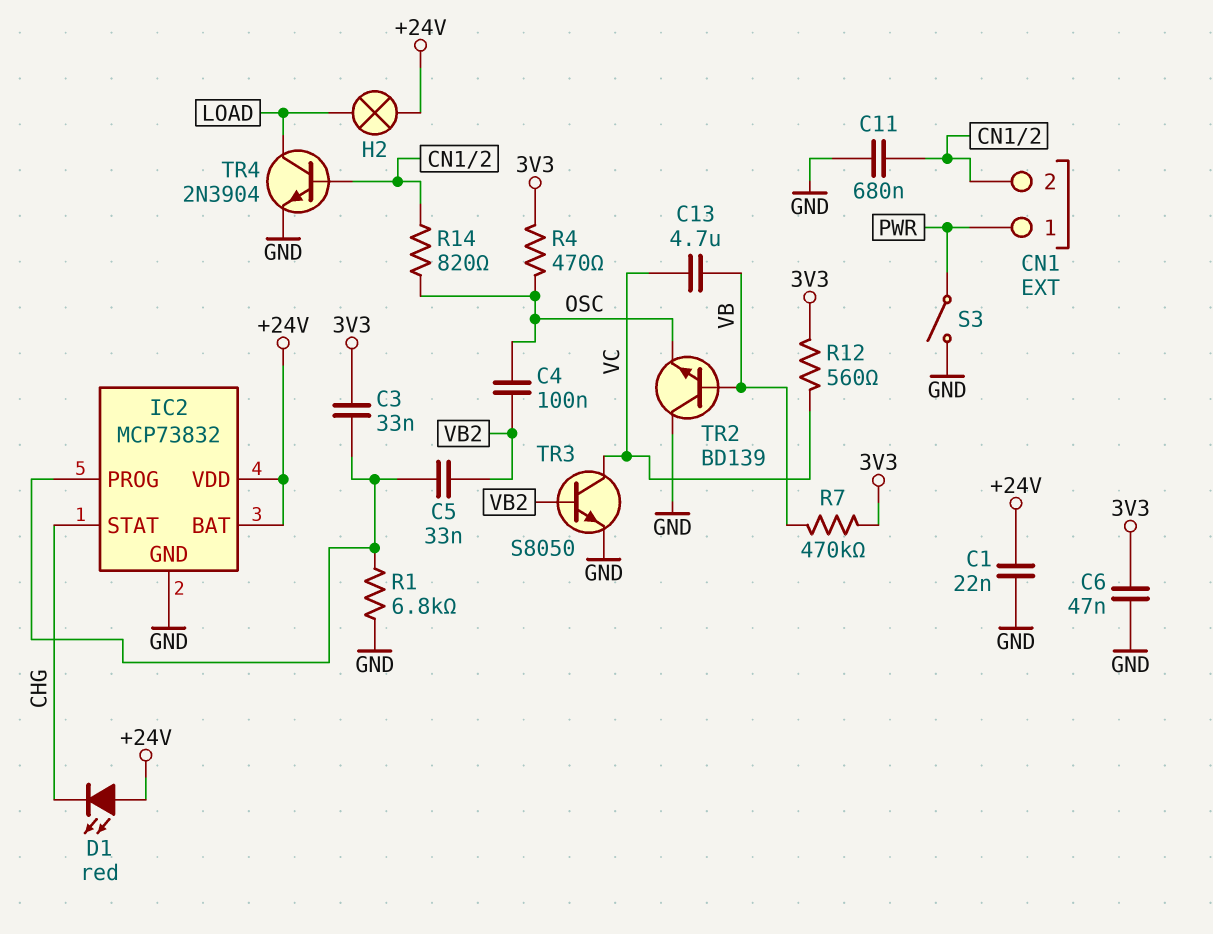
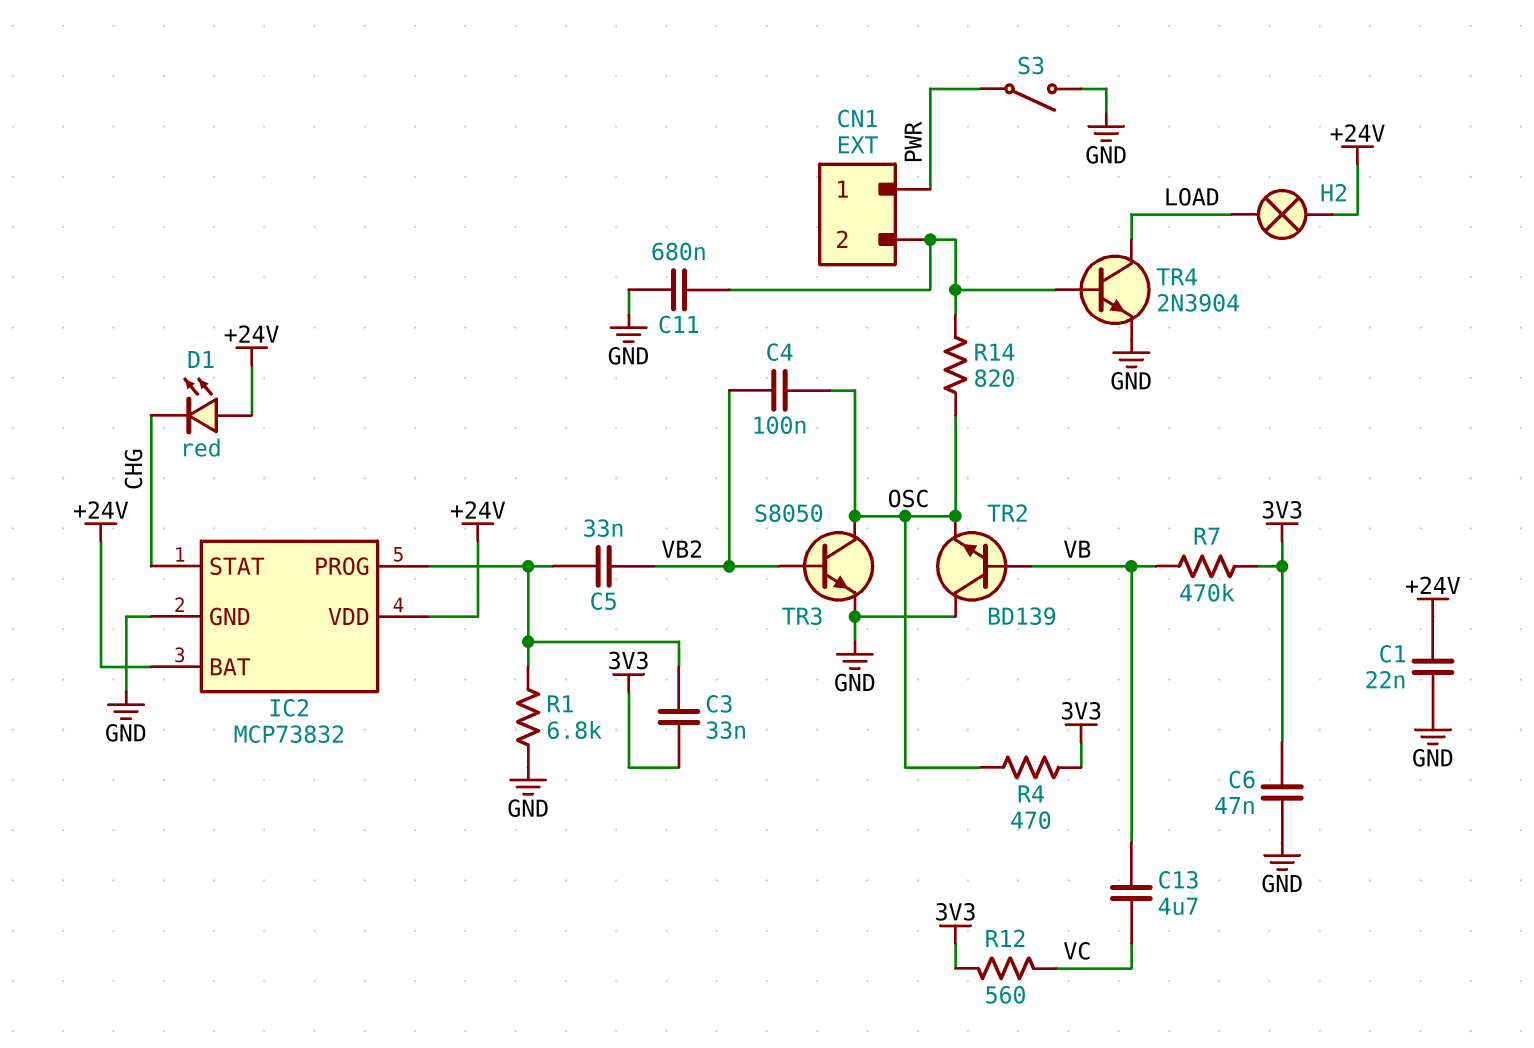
TR3: NPN S8050 (B VB2, C VC, E GND) -> NPN S8050 (B VB2, C OSC, E GND)

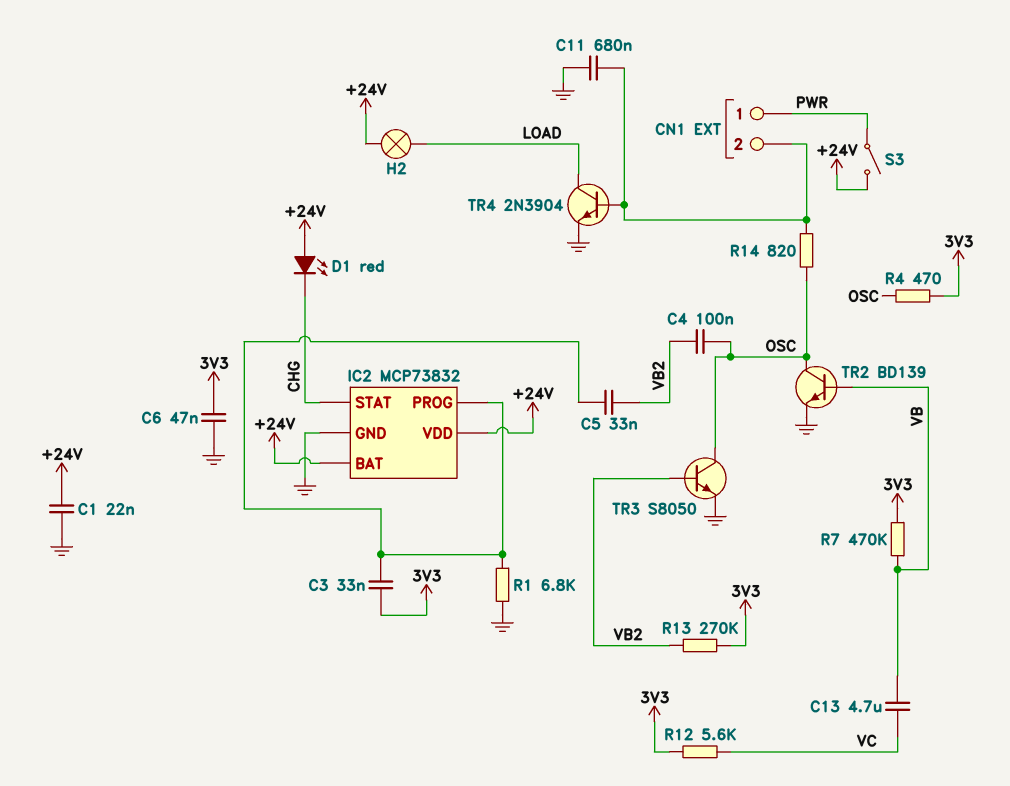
R12: 560 (3V3, VC) -> 5.6k (3V3, VC)
R13: none -> 270k (3V3, VB2)
S3: switch (GND, PWR) -> switch (+24V, PWR)
TR2: NPN BD139 (B VB, C GND, E OSC) -> NPN BD139 (B VB, C OSC, E GND)

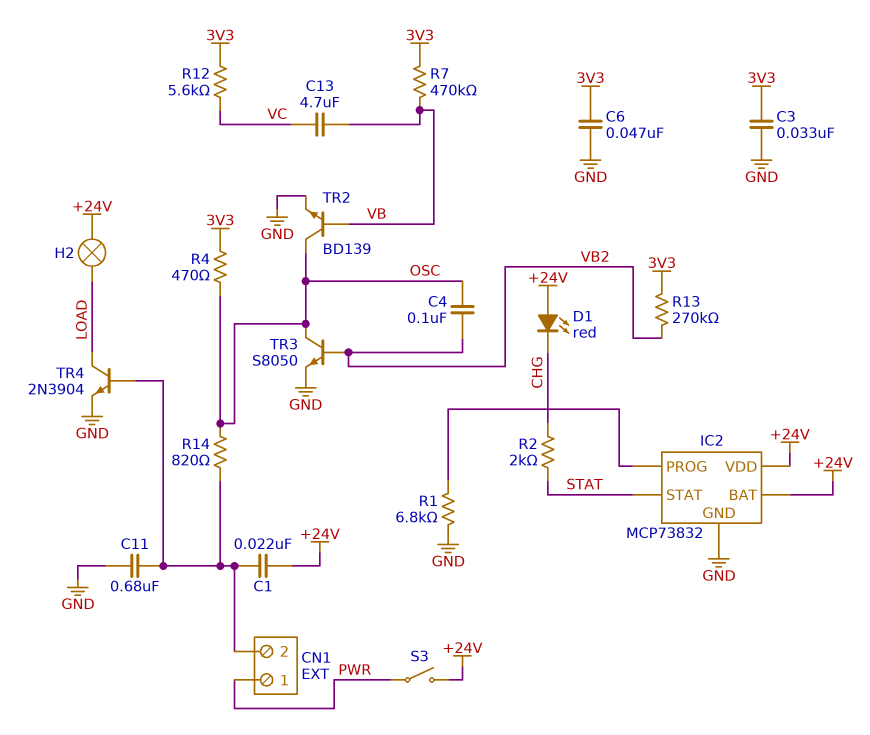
C1: 22nF (+24V, GND) -> 22nF (+24V, CN1/2)
C3: 33nF (3V3, IC2/PROG) -> 33nF (3V3, GND)
C5: 33nF (IC2/PROG, VB2) -> none
IC2 pin STAT: CHG -> STAT
R2: none -> 2k (CHG, STAT)

